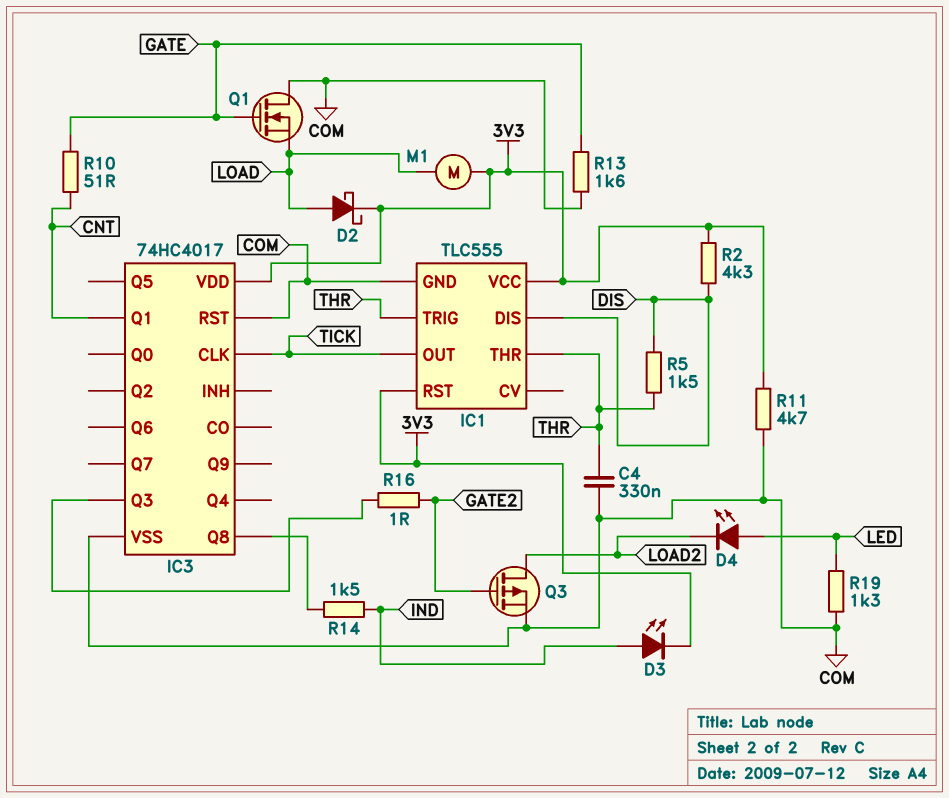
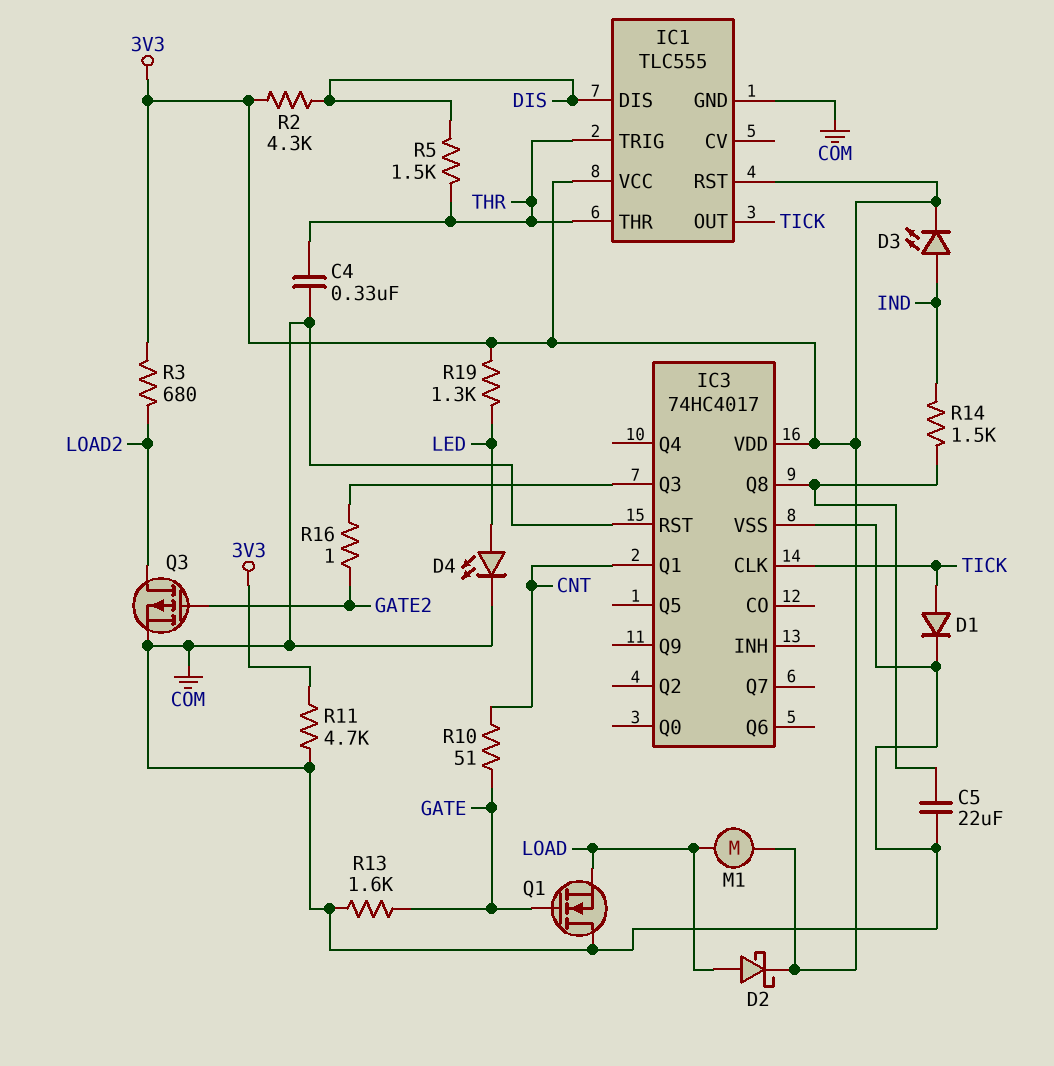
C5: none -> 22uF (COM, IC3/Q8)
D1: none -> diode (A TICK, K COM)
D4: LED (A LED, K LOAD2) -> LED (A LED, K COM)
R3: none -> 680 (3V3, LOAD2)
R19: 1.3k (COM, LED) -> 1.3k (3V3, LED)

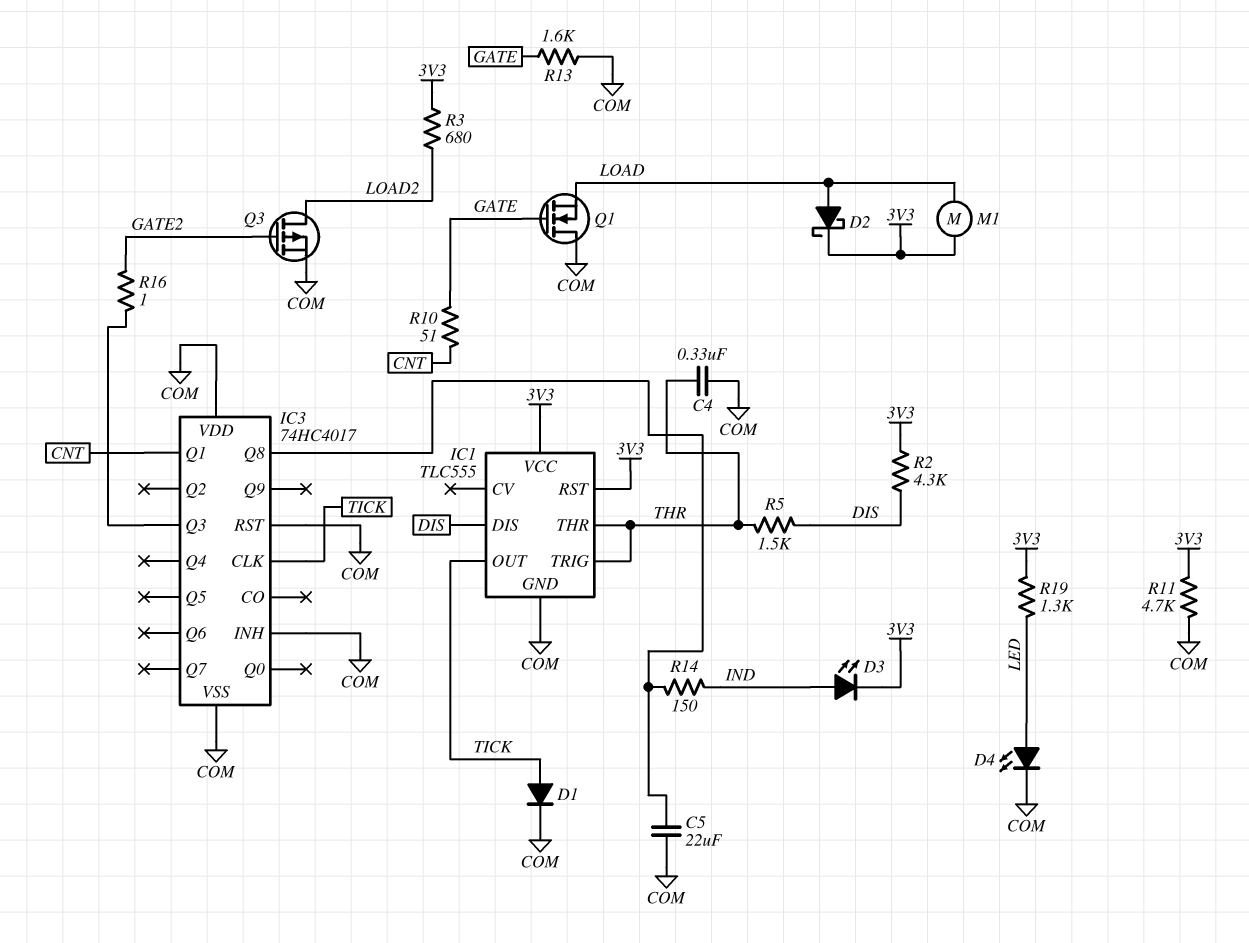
IC3 pin INH: none -> COM
IC3 pin VDD: 3V3 -> COM
R14: 1.5k (IC3/Q8, IND) -> 150 (IC3/Q8, IND)

